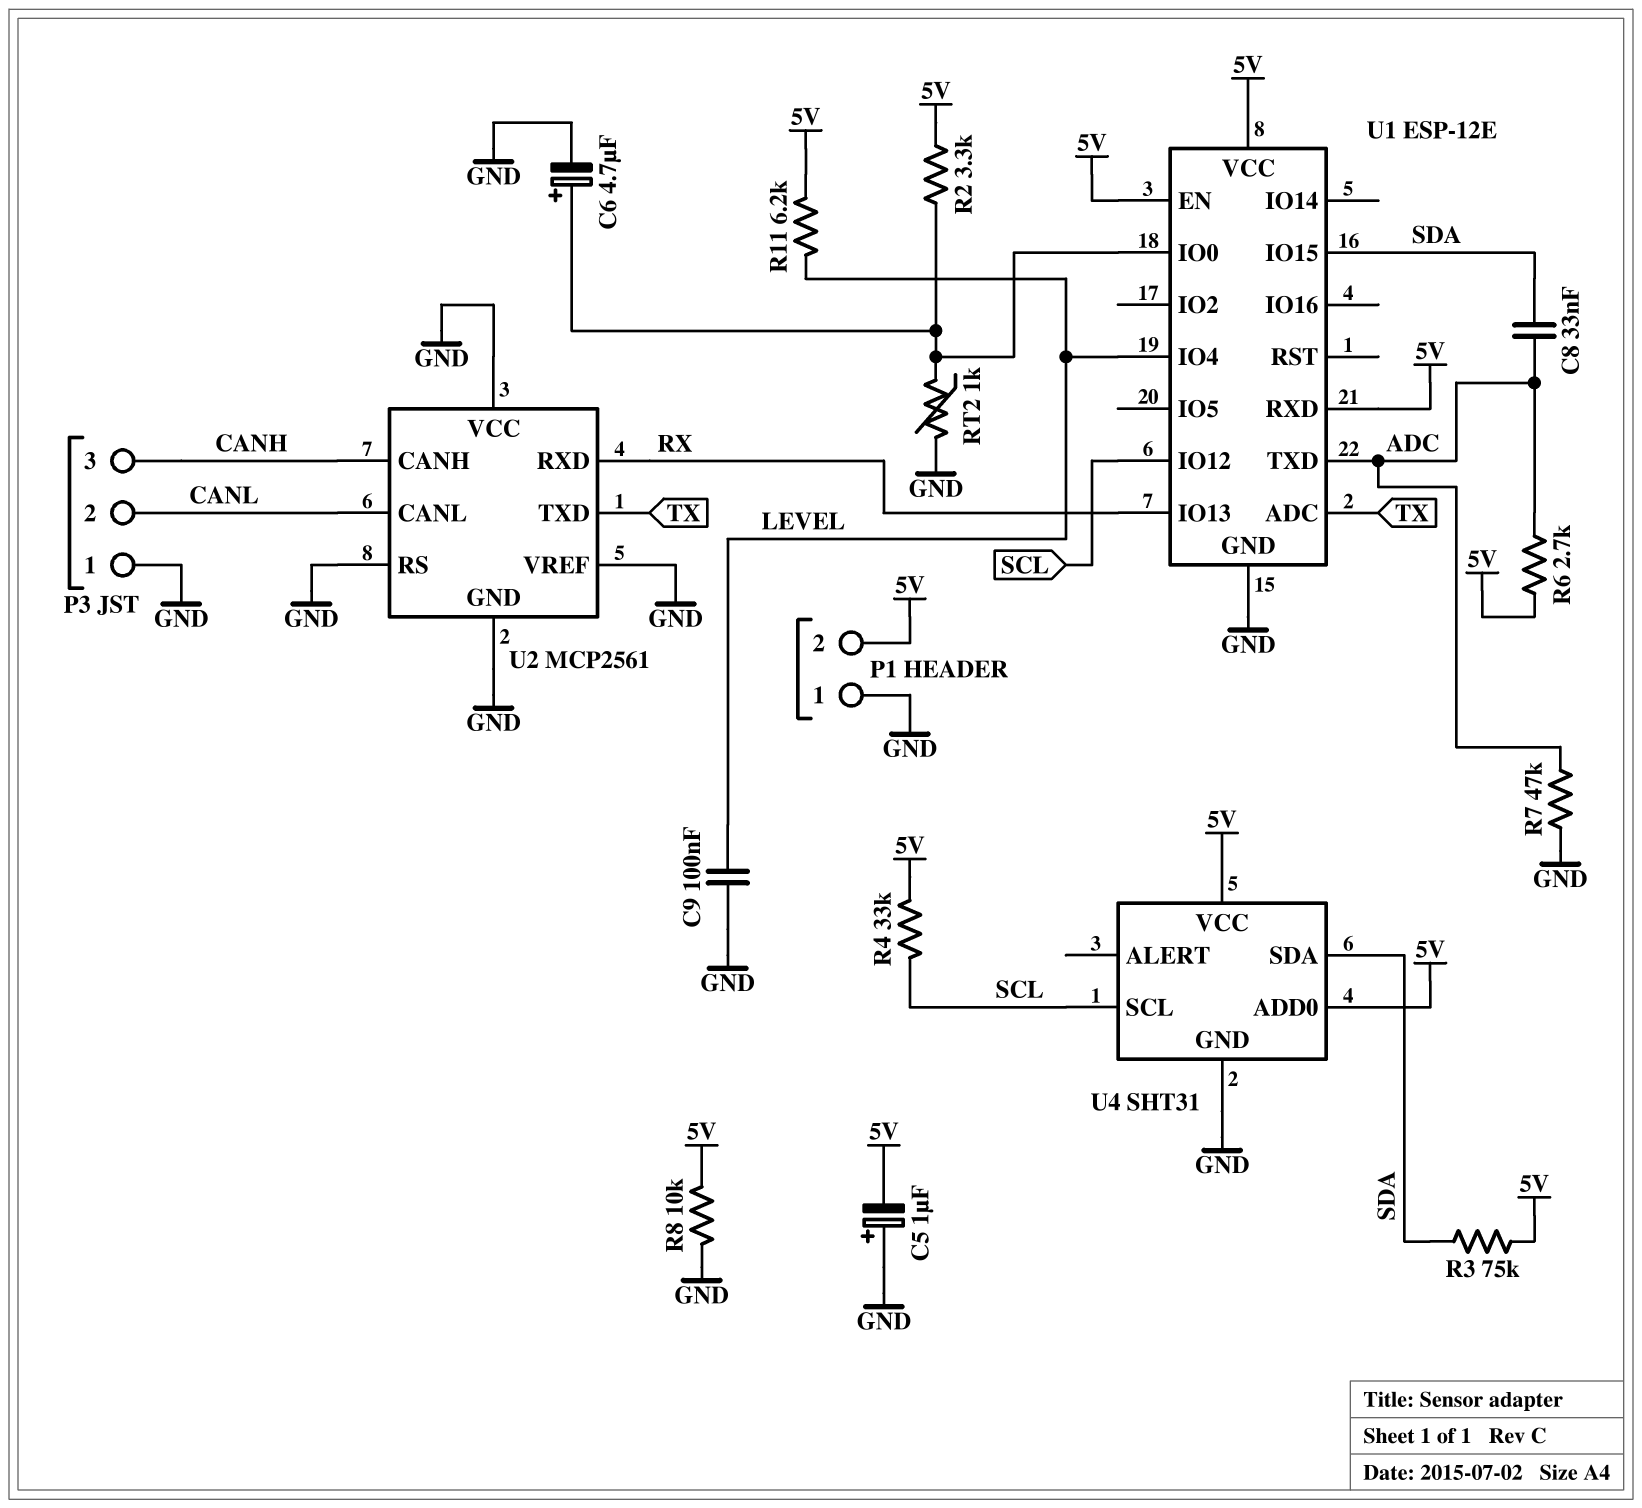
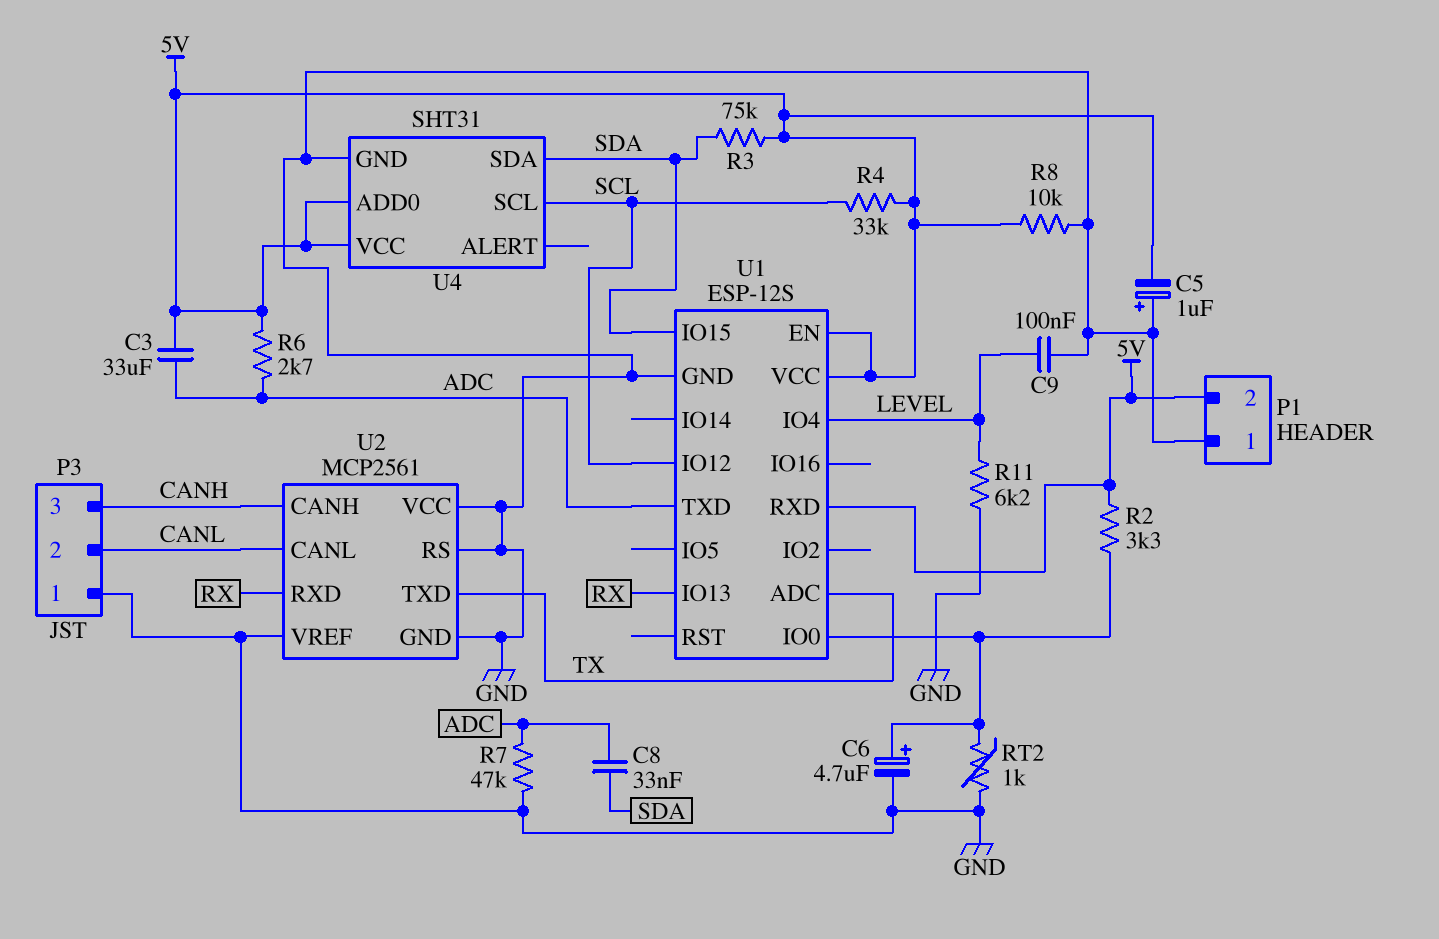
C3: none -> 33uF (5V, ADC)
R11: 6.2k (5V, LEVEL) -> 6.2k (GND, LEVEL)
U1: ESP-12E -> ESP-12S

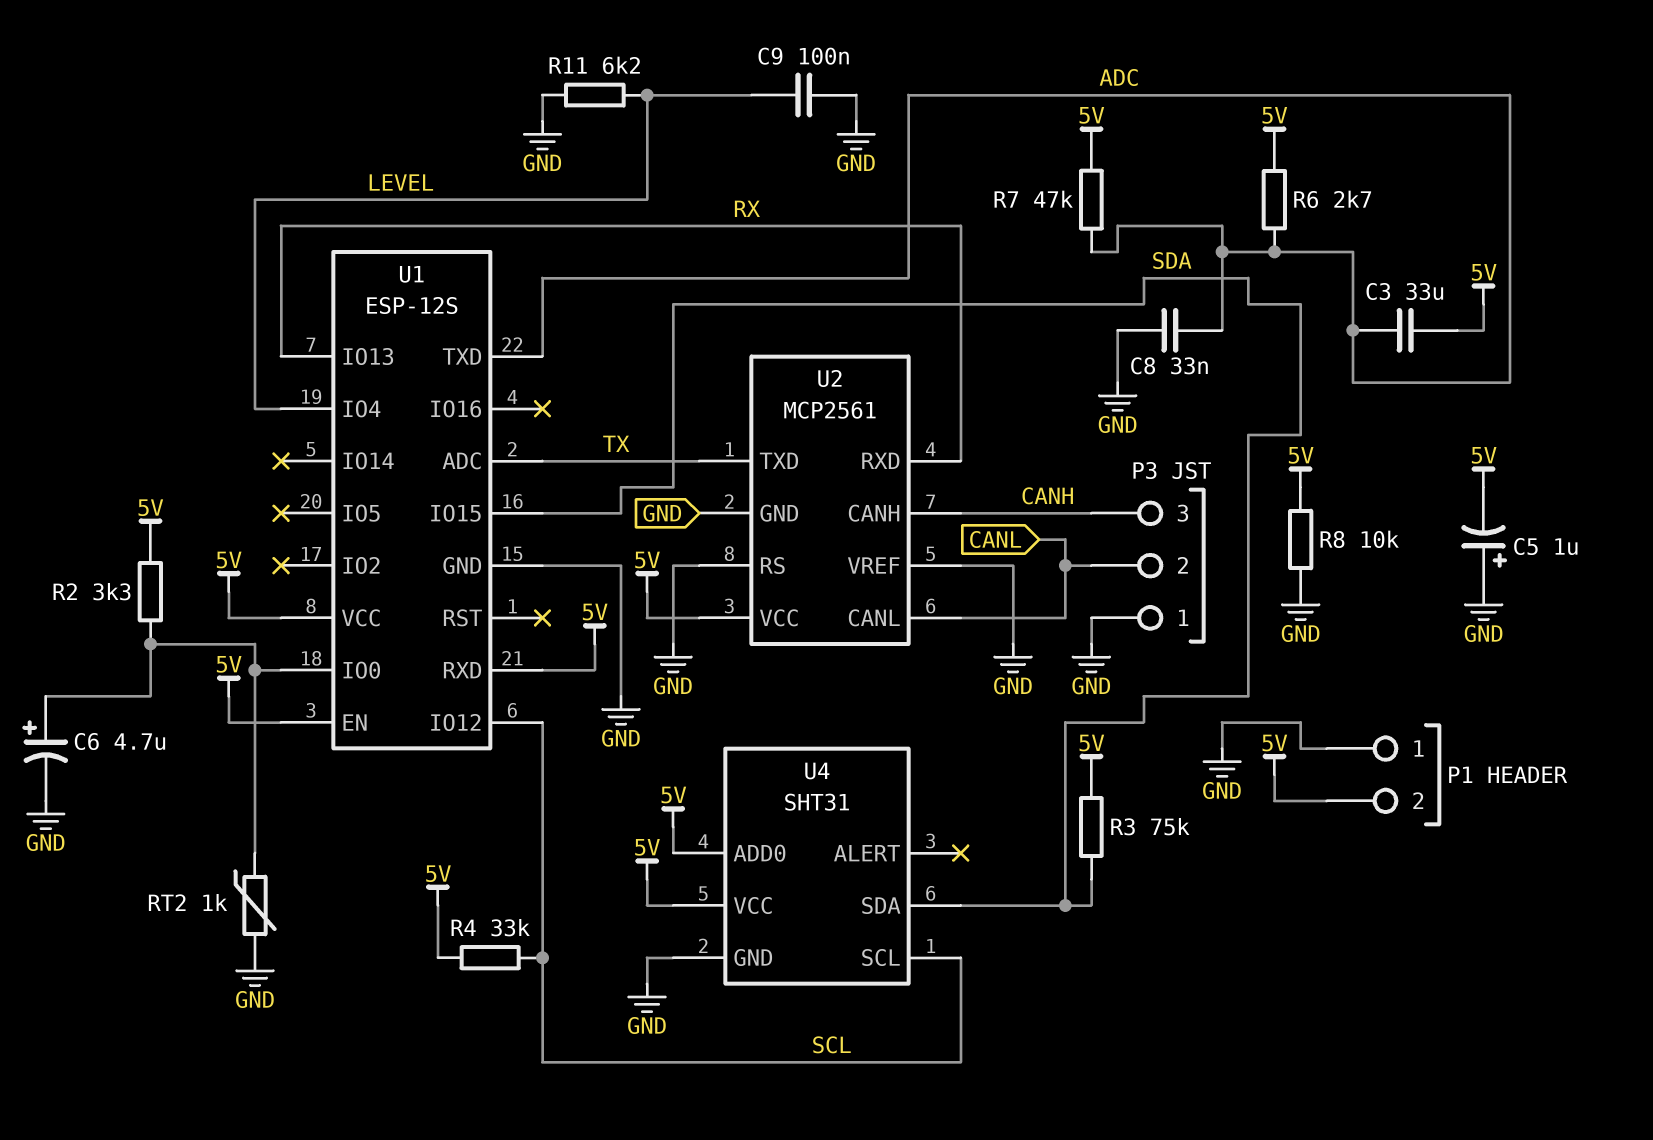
C8: 33nF (ADC, SDA) -> 33nF (ADC, GND)
R7: 47k (ADC, GND) -> 47k (5V, ADC)
U2 pin VCC: GND -> 5V

